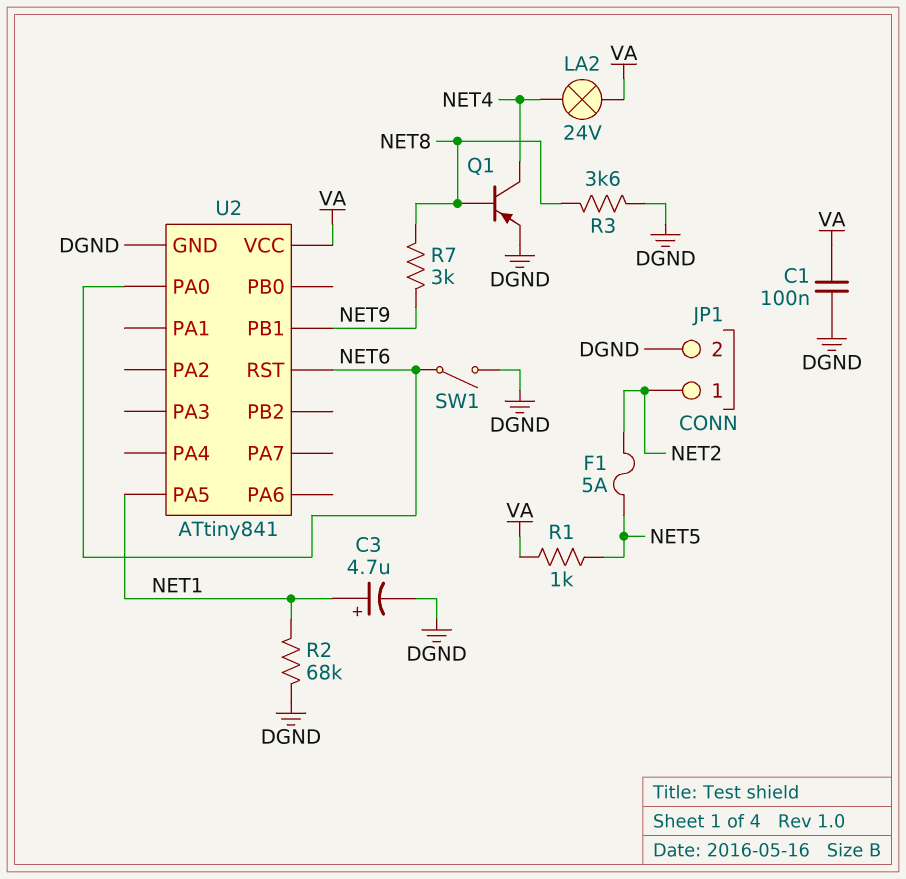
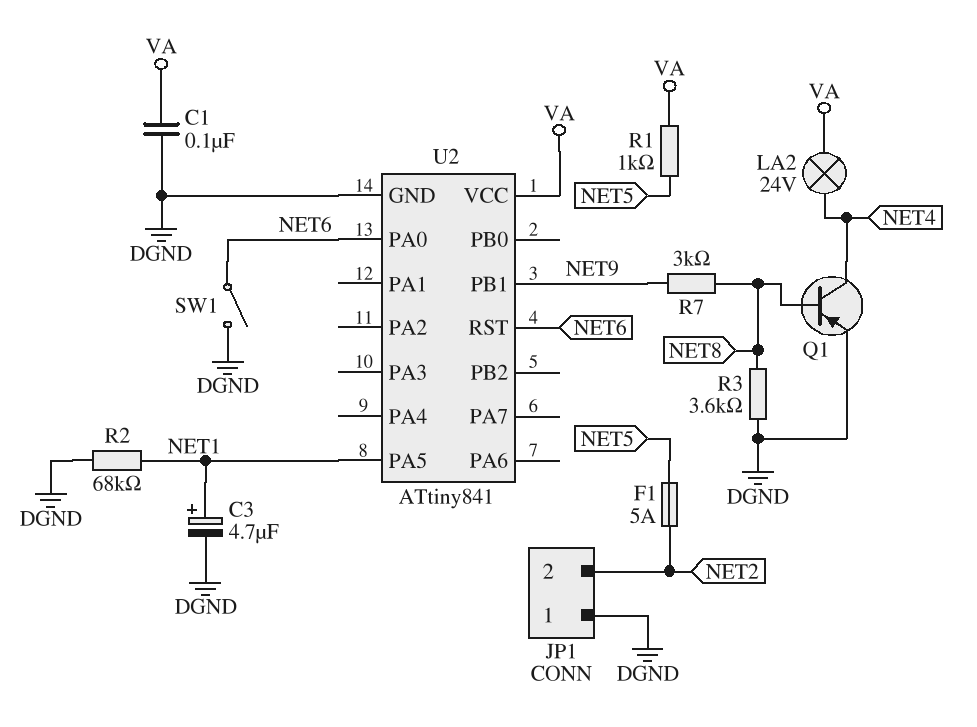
JP1 pin 1: NET2 -> DGND
JP1 pin 2: DGND -> NET2

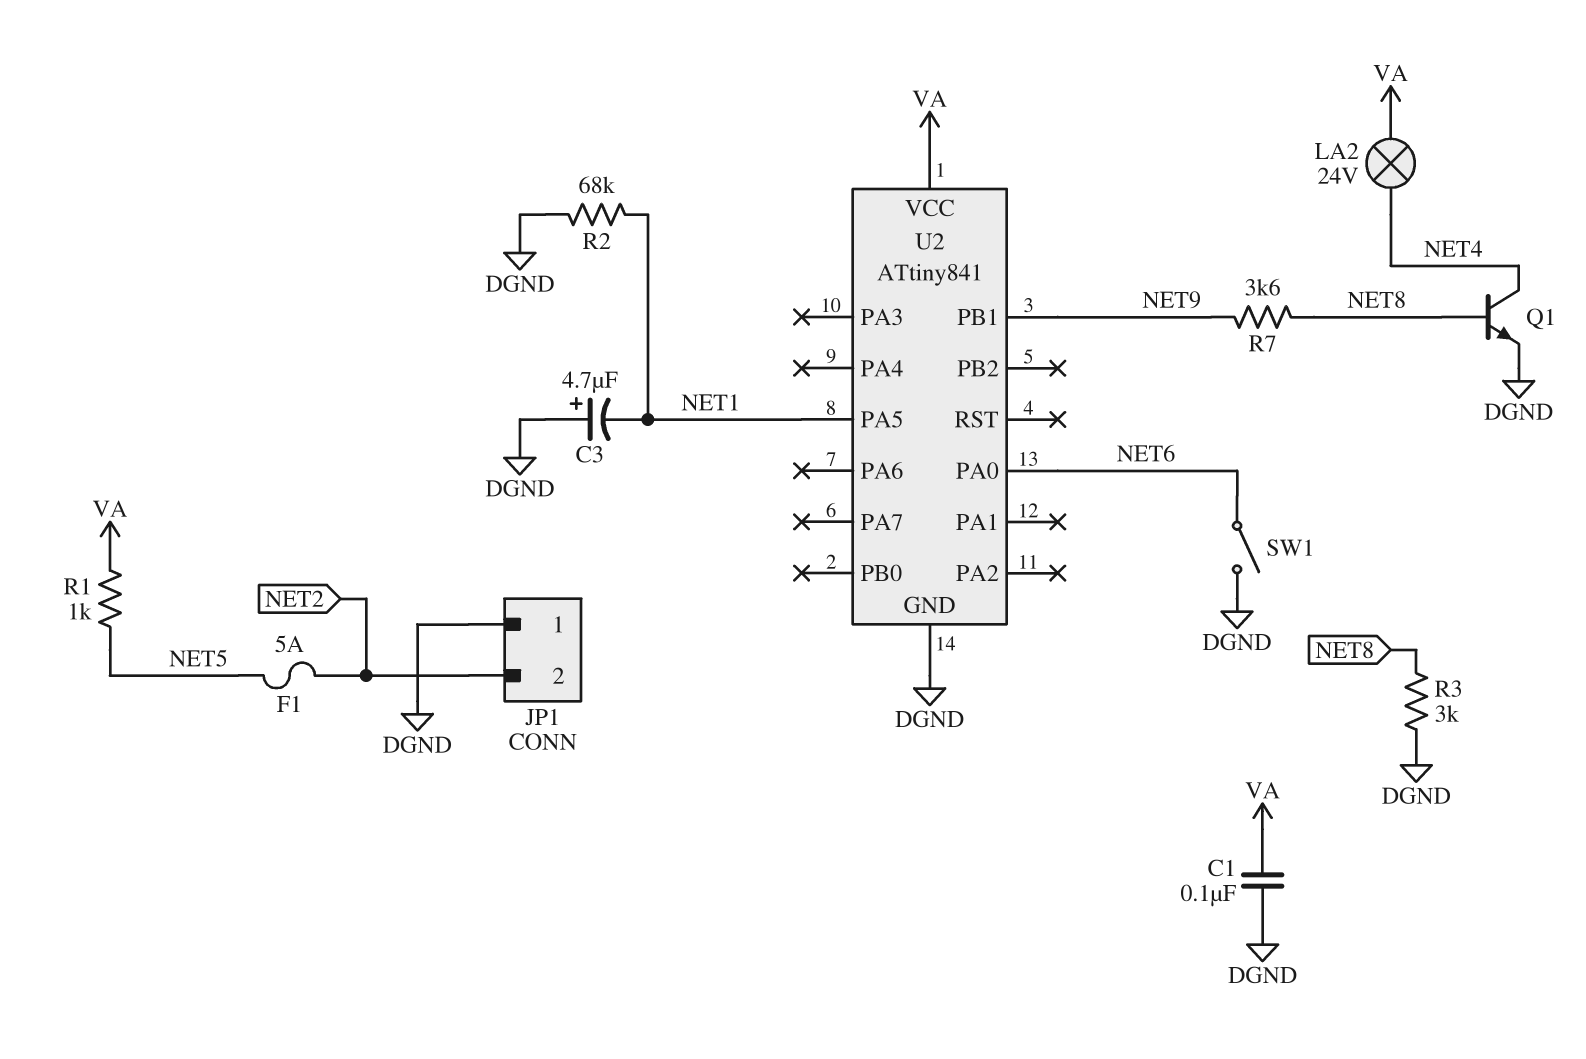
C3: 4.7uF (plus NET1, minus DGND) -> 4.7uF (plus DGND, minus NET1)
Q1: PNP (B NET8, C NET4, E DGND) -> NPN (B NET8, C NET4, E DGND)
R3: 3.6k (DGND, NET8) -> 3k (DGND, NET8)
R7: 3k (NET8, NET9) -> 3.6k (NET8, NET9)
U2 pin RST: NET6 -> none

